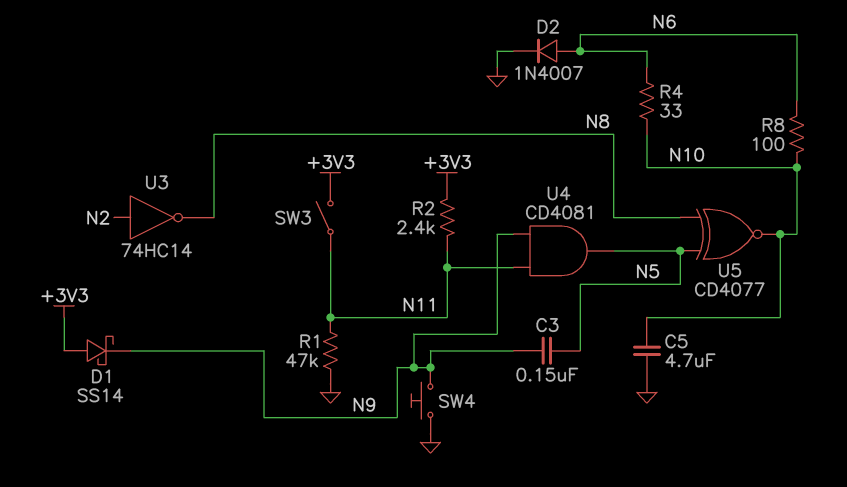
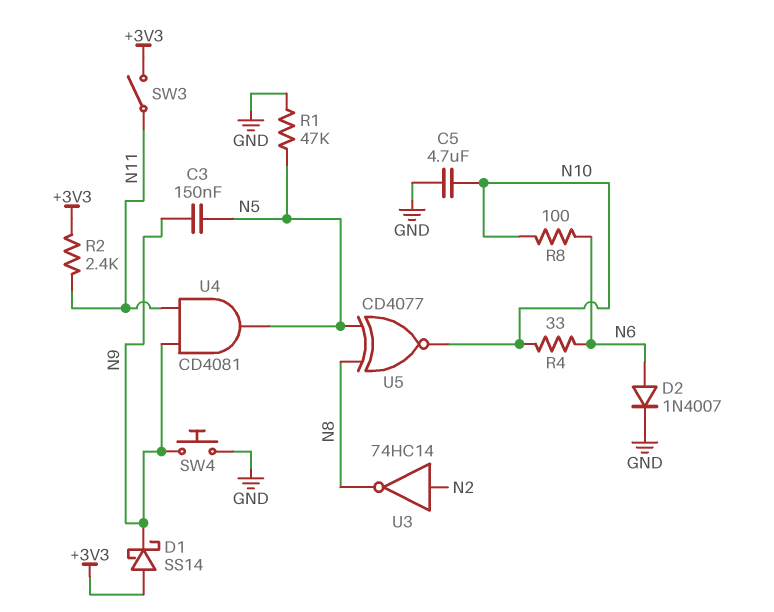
R1: 47k (GND, N11) -> 47k (GND, N5)

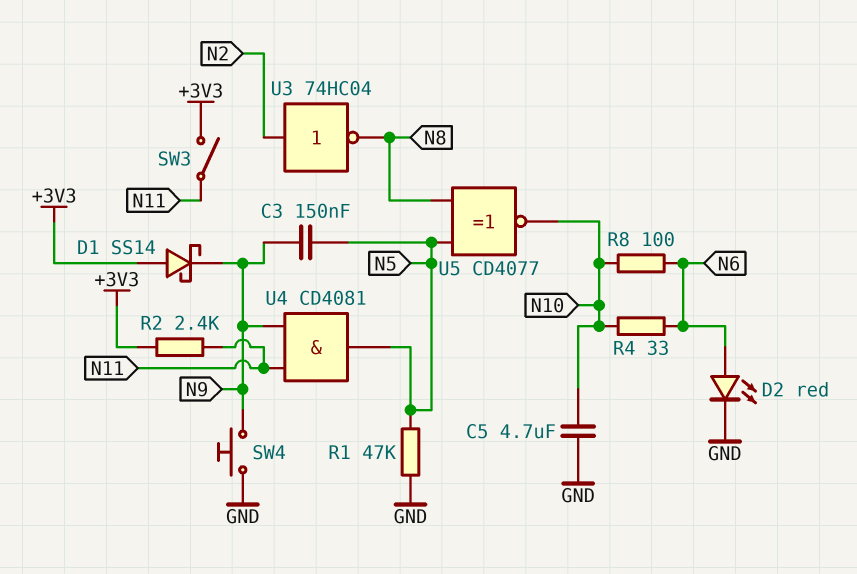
D2: diode 1N4007 (A N6, K GND) -> LED red (A N6, K GND)
U3: NOT 74HC14 (in N2, out N8) -> NOT 74HC04 (in N2, out N8)

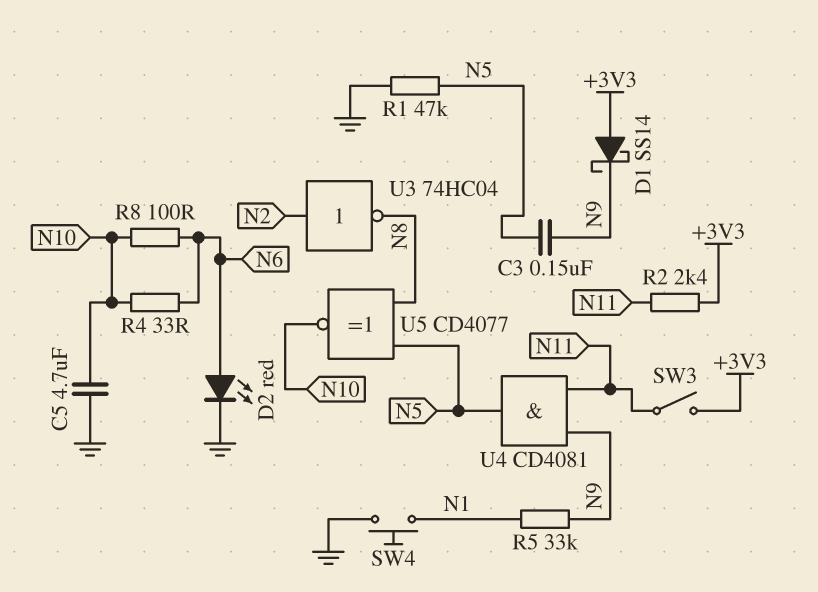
R5: none -> 33k (N1, N9)
SW4: button (GND, N9) -> button (GND, N1)

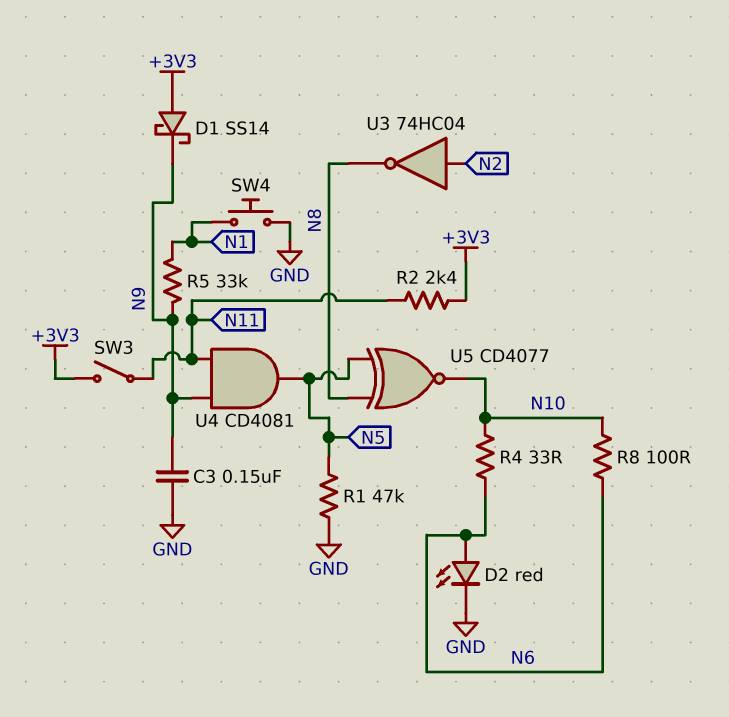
C3: 150nF (N5, N9) -> 150nF (GND, N9)
C5: 4.7uF (GND, N10) -> none

